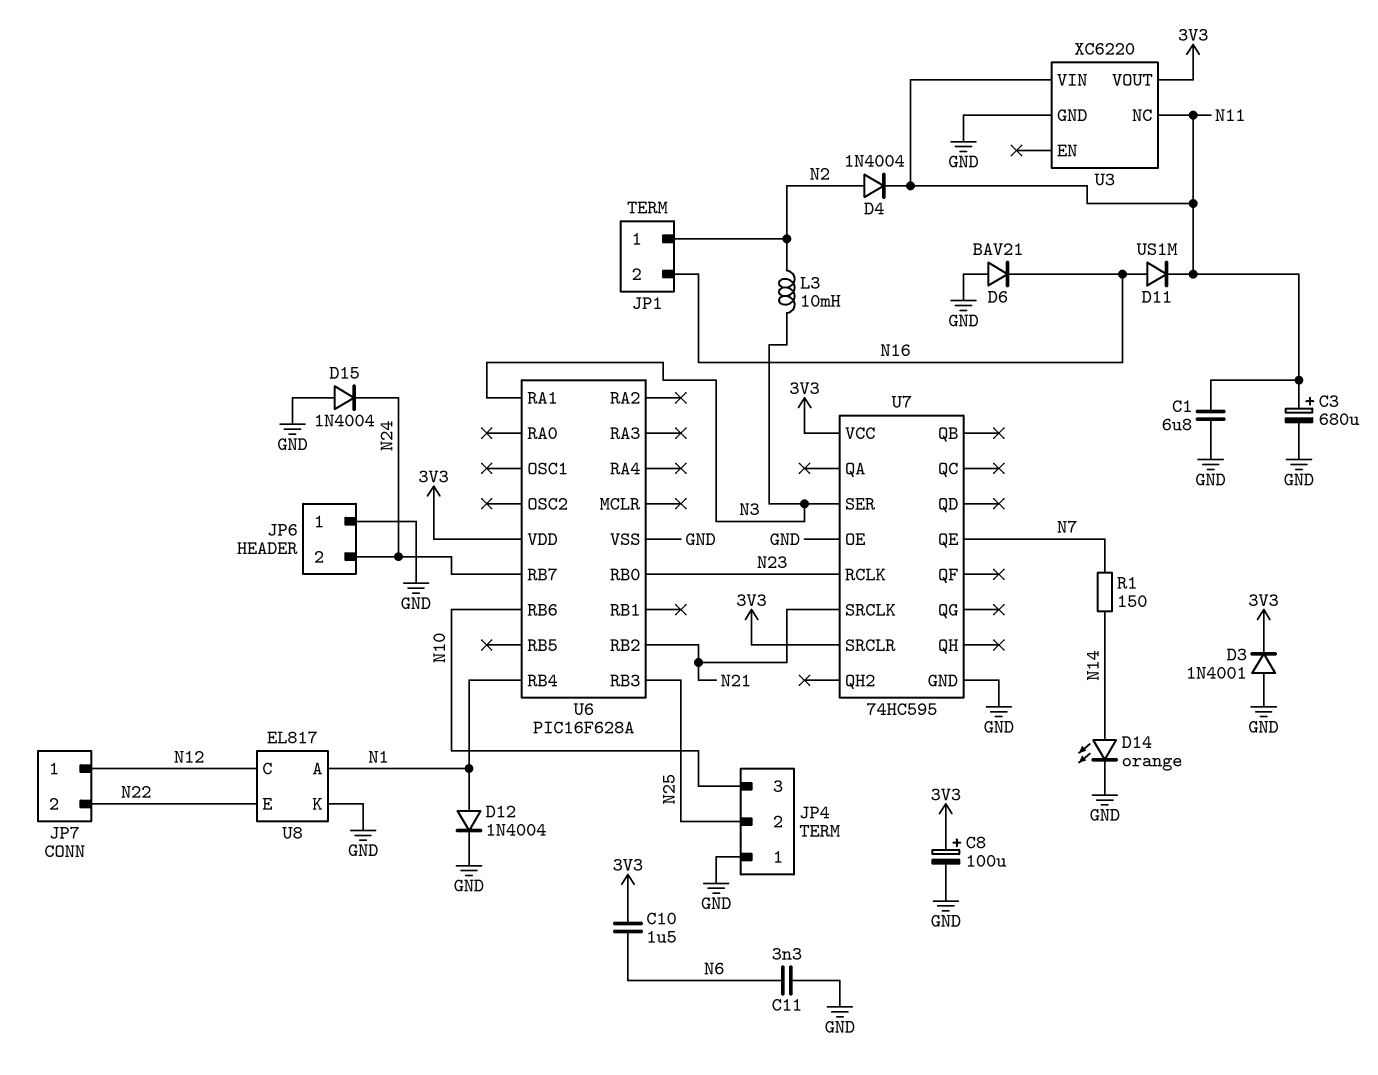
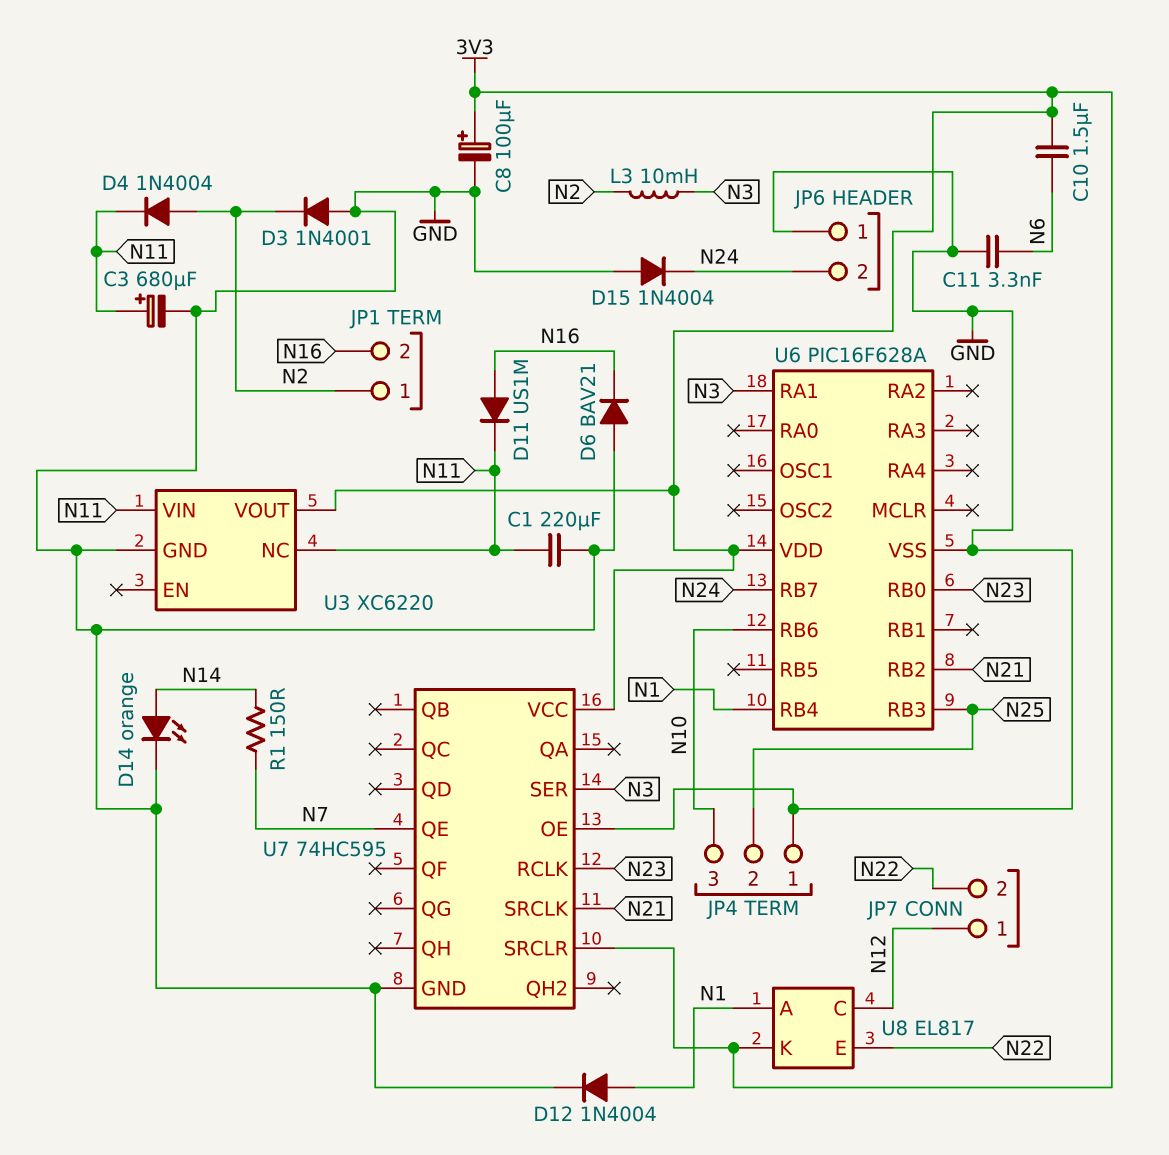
C1: 6.8uF (GND, N11) -> 220uF (GND, N11)
D3: diode 1N4001 (A GND, K 3V3) -> diode 1N4001 (A GND, K N2)
U8 pin K: GND -> 3V3

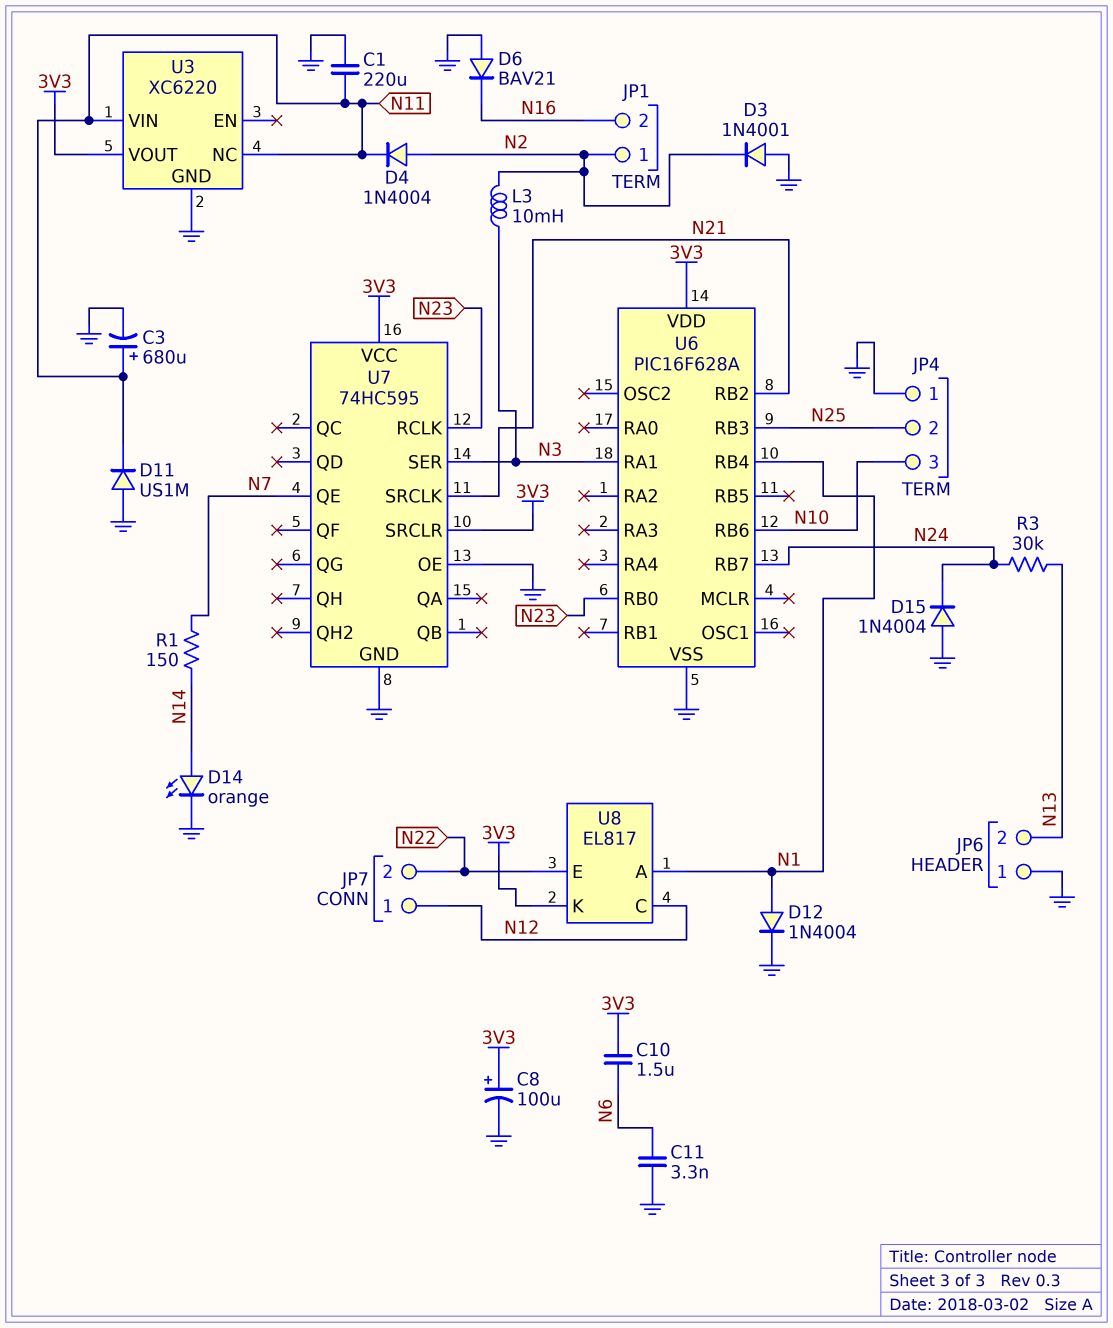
D11: diode US1M (A N16, K N11) -> diode US1M (A GND, K N11)
JP6 pin 2: N24 -> N13
R3: none -> 30k (N13, N24)

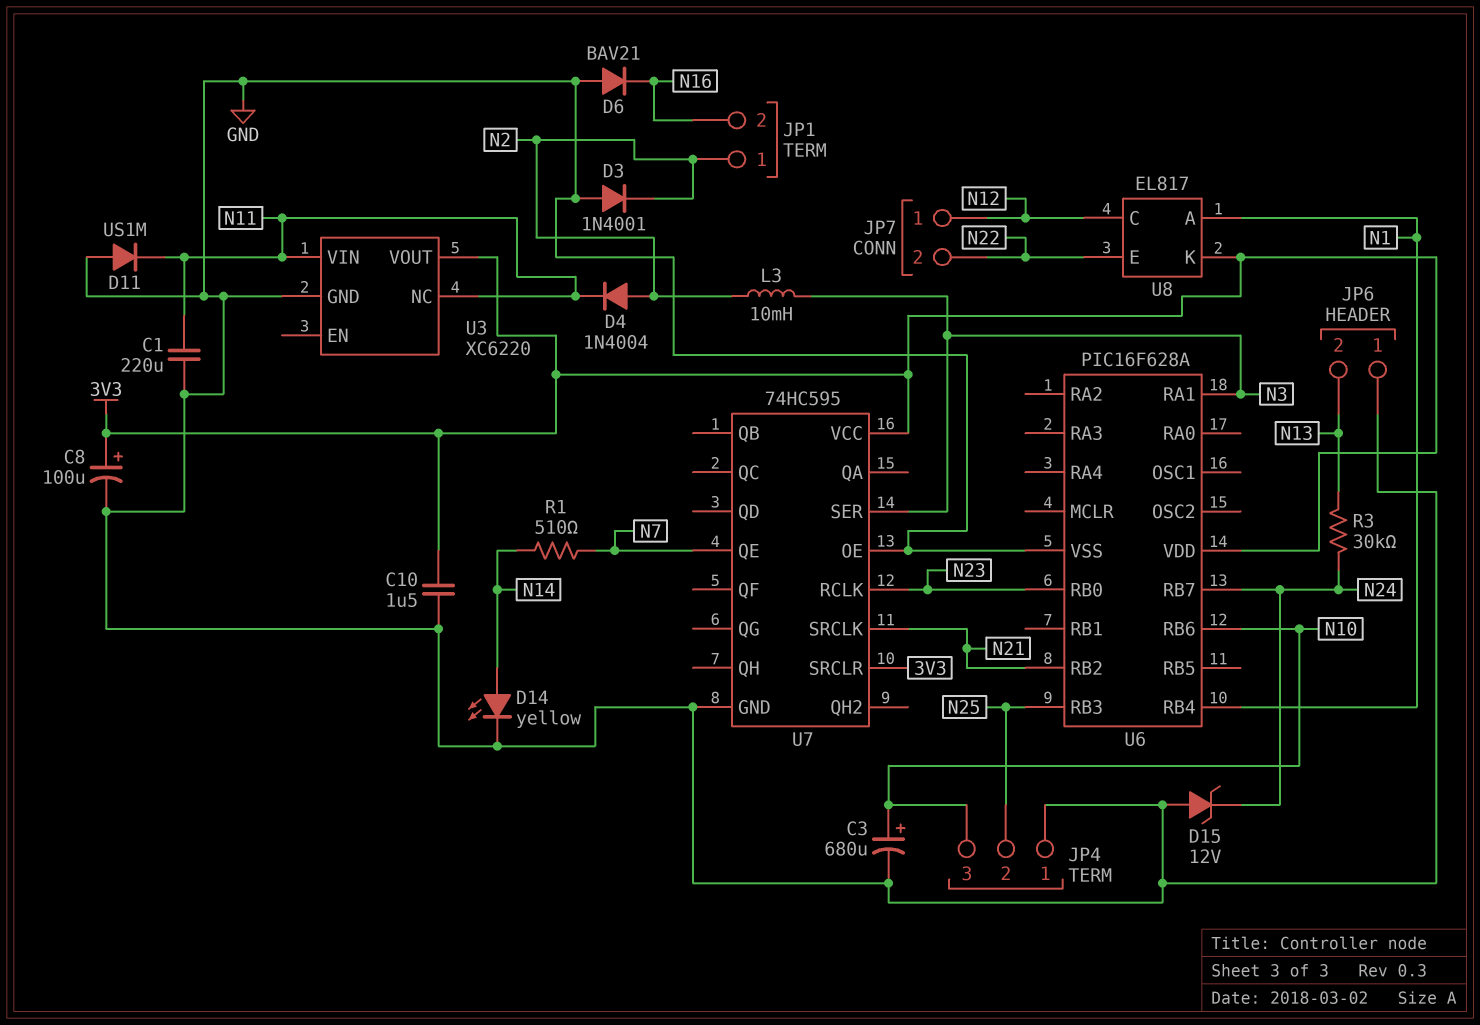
C3: 680uF (plus N11, minus GND) -> 680uF (plus N10, minus GND)
C10: 1.5uF (3V3, N6) -> 1.5uF (3V3, GND)
C11: 3.3nF (GND, N6) -> none
D12: diode 1N4004 (A N1, K GND) -> none
D14: LED orange (A N14, K GND) -> LED yellow (A N14, K GND)
D15: diode 1N4004 (A GND, K N24) -> zener 12V (A GND, K N24)
R1: 150 (N7, N14) -> 510 (N7, N14)

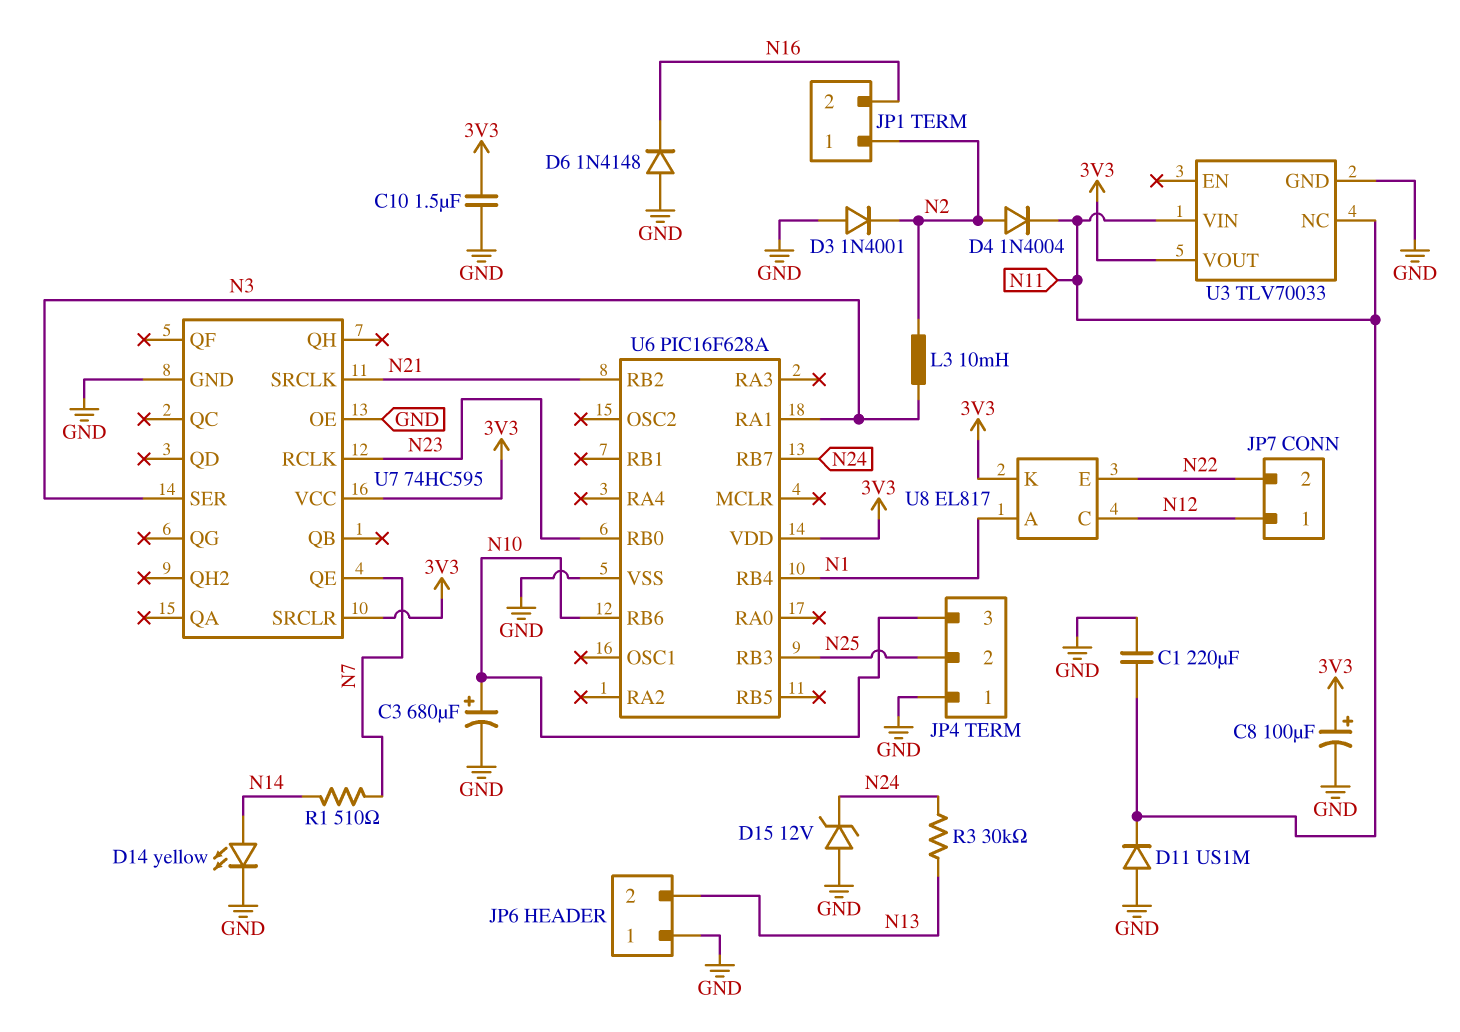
D6: diode BAV21 (A GND, K N16) -> diode 1N4148 (A GND, K N16)
U3: XC6220 -> TLV70033

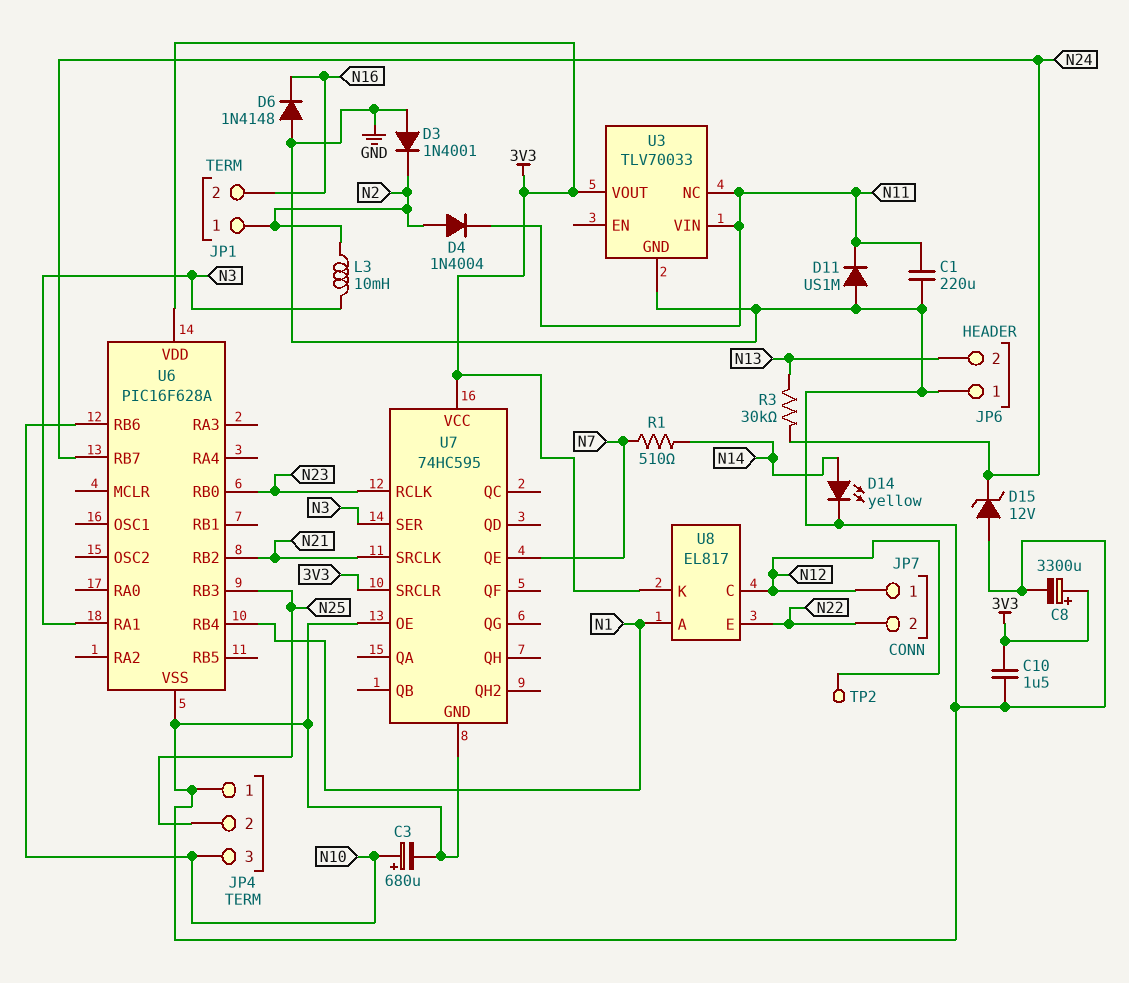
C8: 100uF (plus 3V3, minus GND) -> 3300uF (plus 3V3, minus GND)
TP2: none -> test point (N12)

